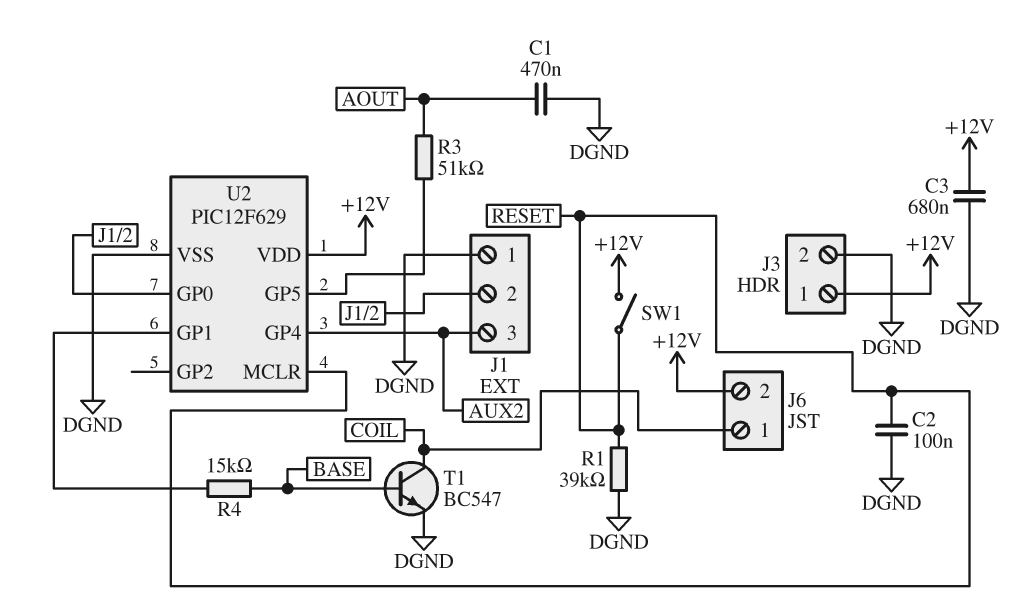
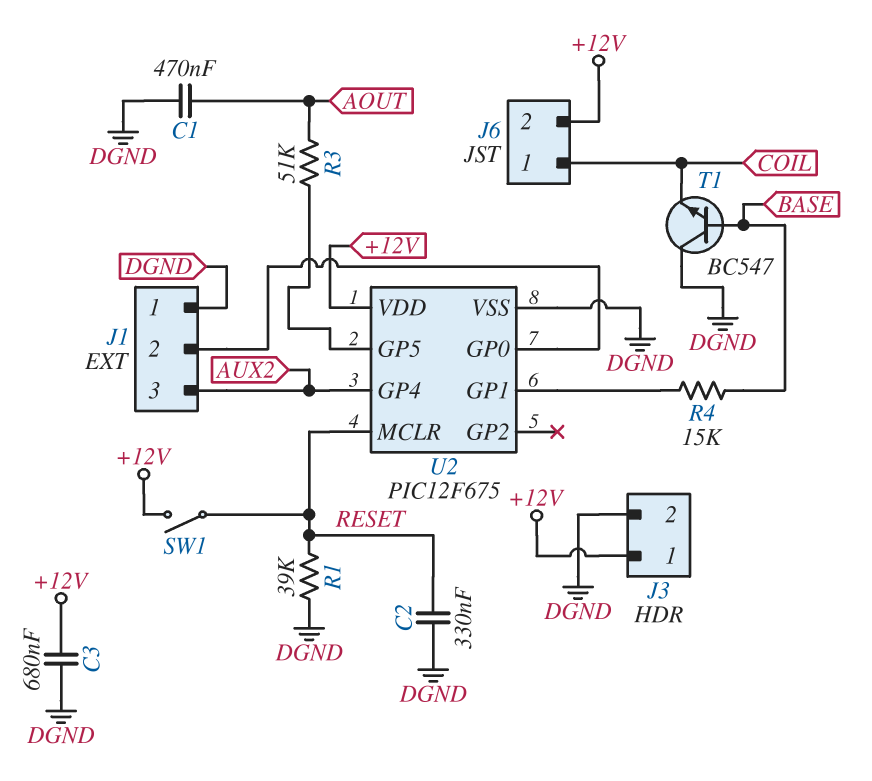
C2: 100nF (DGND, RESET) -> 330nF (DGND, RESET)
T1: NPN BC547 (B BASE, C COIL, E DGND) -> NPN BC547 (B BASE, C DGND, E COIL)
U2: PIC12F629 -> PIC12F675

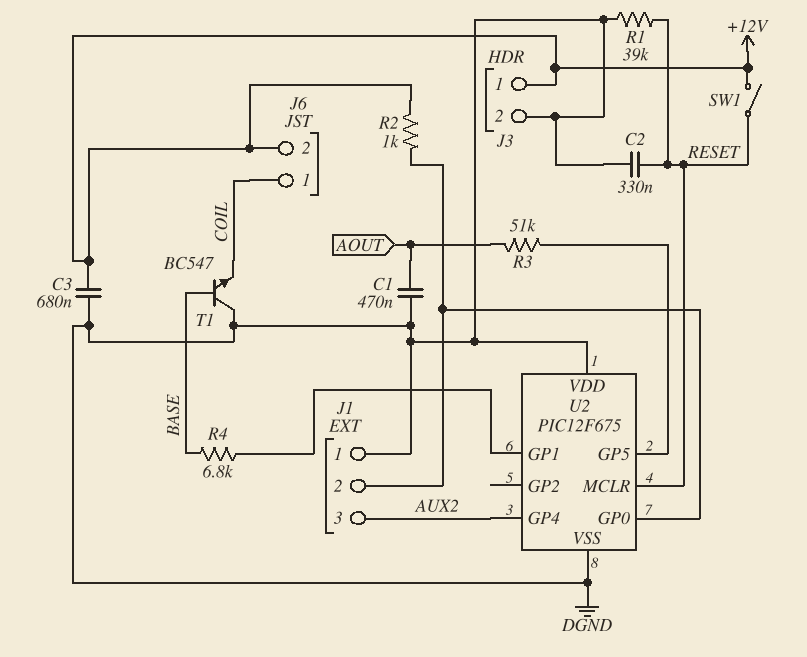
R2: none -> 1k (+12V, J1/2)
R4: 15k (BASE, U2/GP1) -> 6.8k (BASE, U2/GP1)
U2 pin VDD: +12V -> DGND

